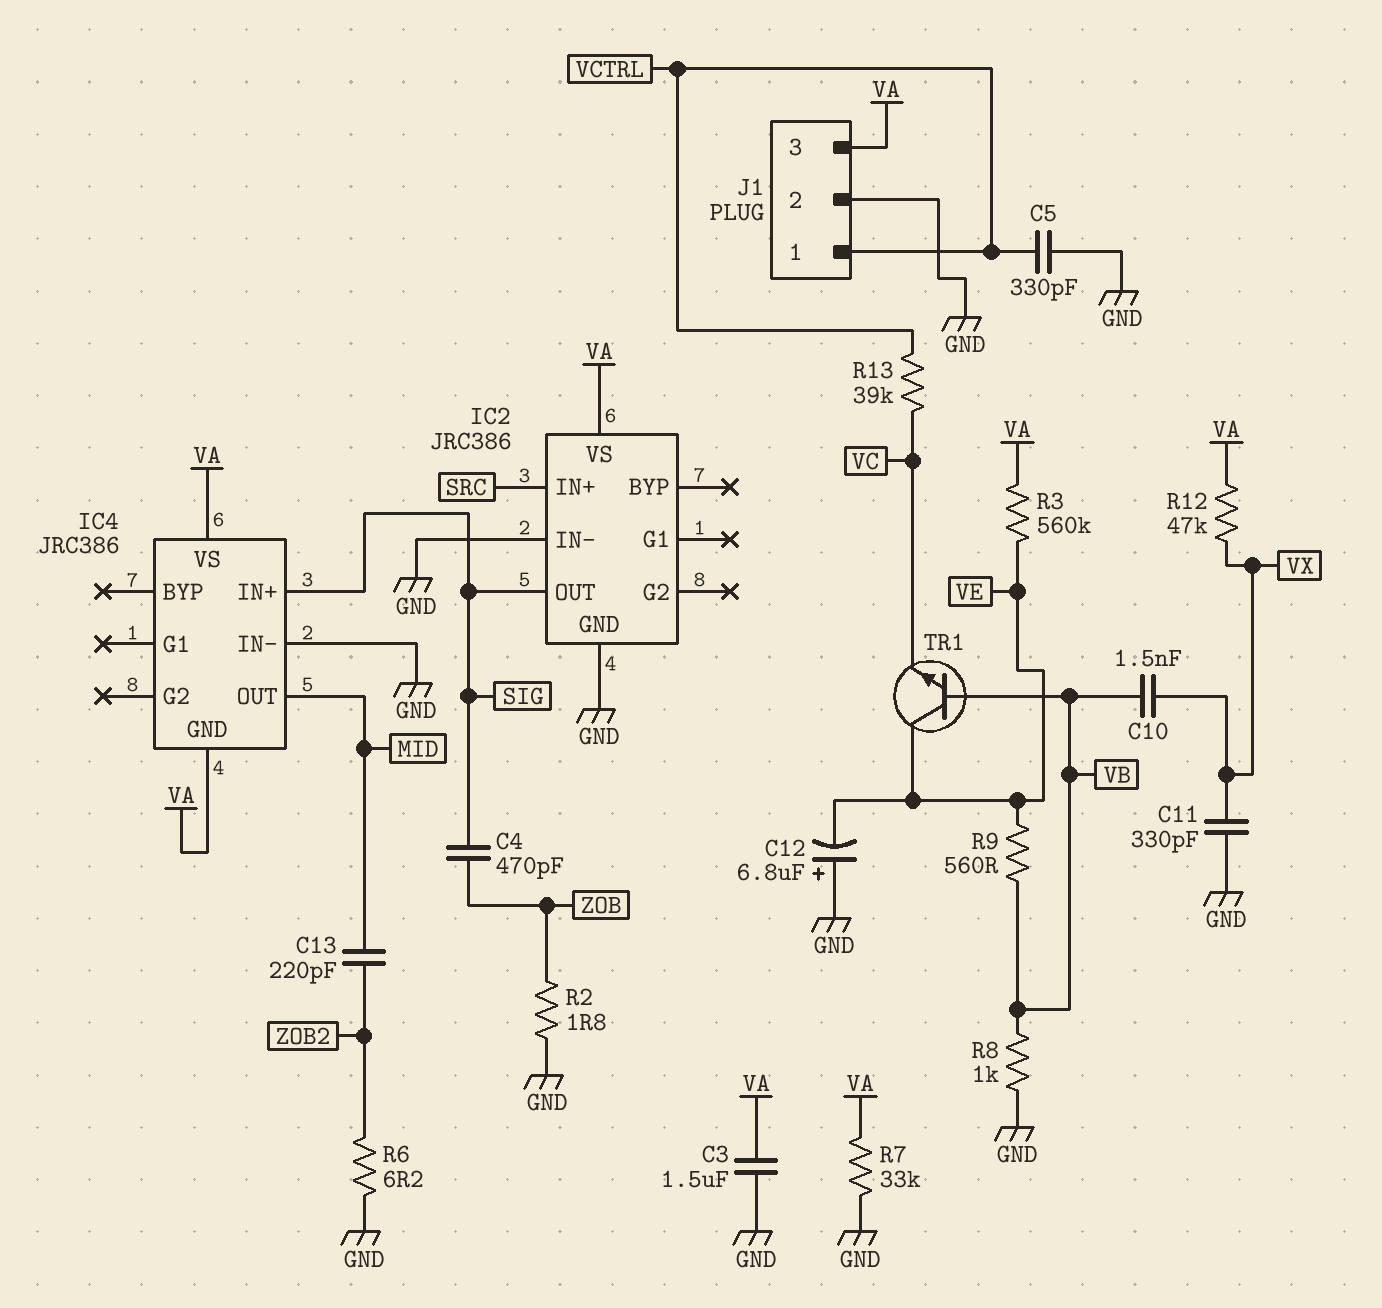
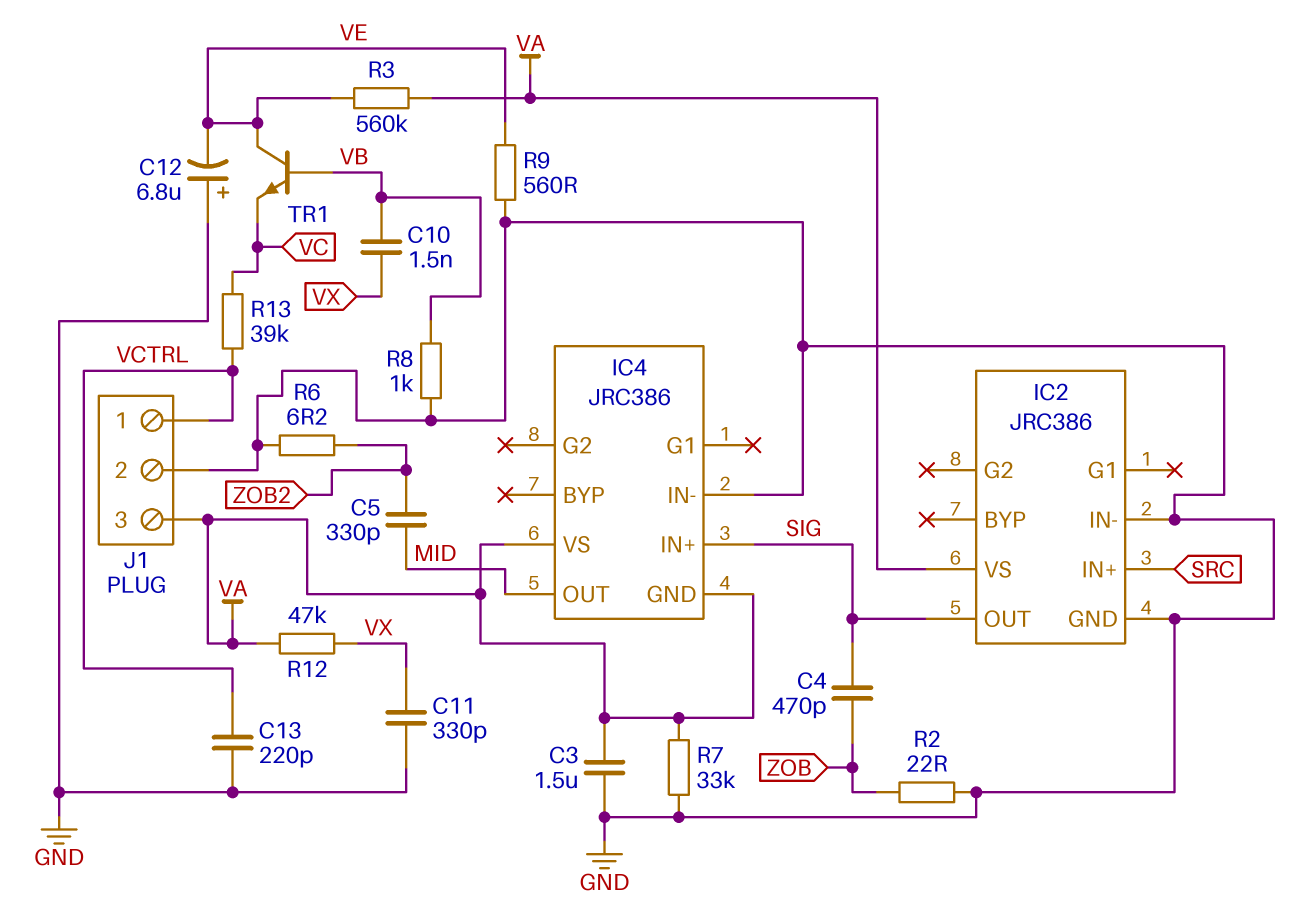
C5: 330pF (GND, VCTRL) -> 330pF (MID, ZOB2)
C13: 220pF (MID, ZOB2) -> 220pF (GND, VCTRL)
R2: 1.8 (GND, ZOB) -> 22 (GND, ZOB)
R9: 560 (VB, VE) -> 560 (GND, VE)

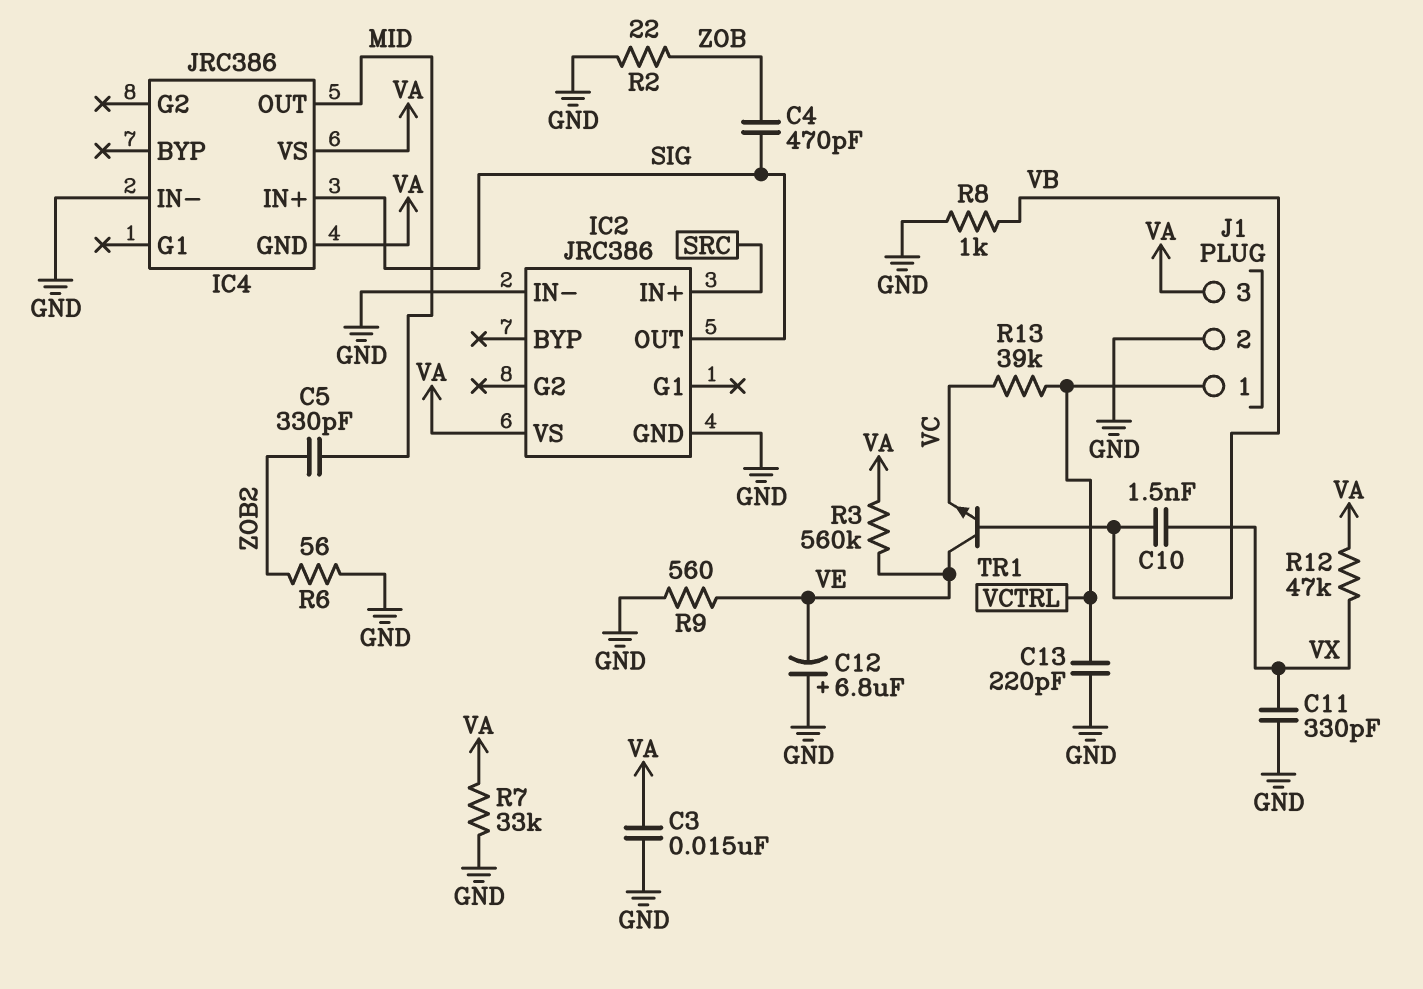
C3: 1.5uF (GND, VA) -> 15nF (GND, VA)
R6: 6.2 (GND, ZOB2) -> 56 (GND, ZOB2)

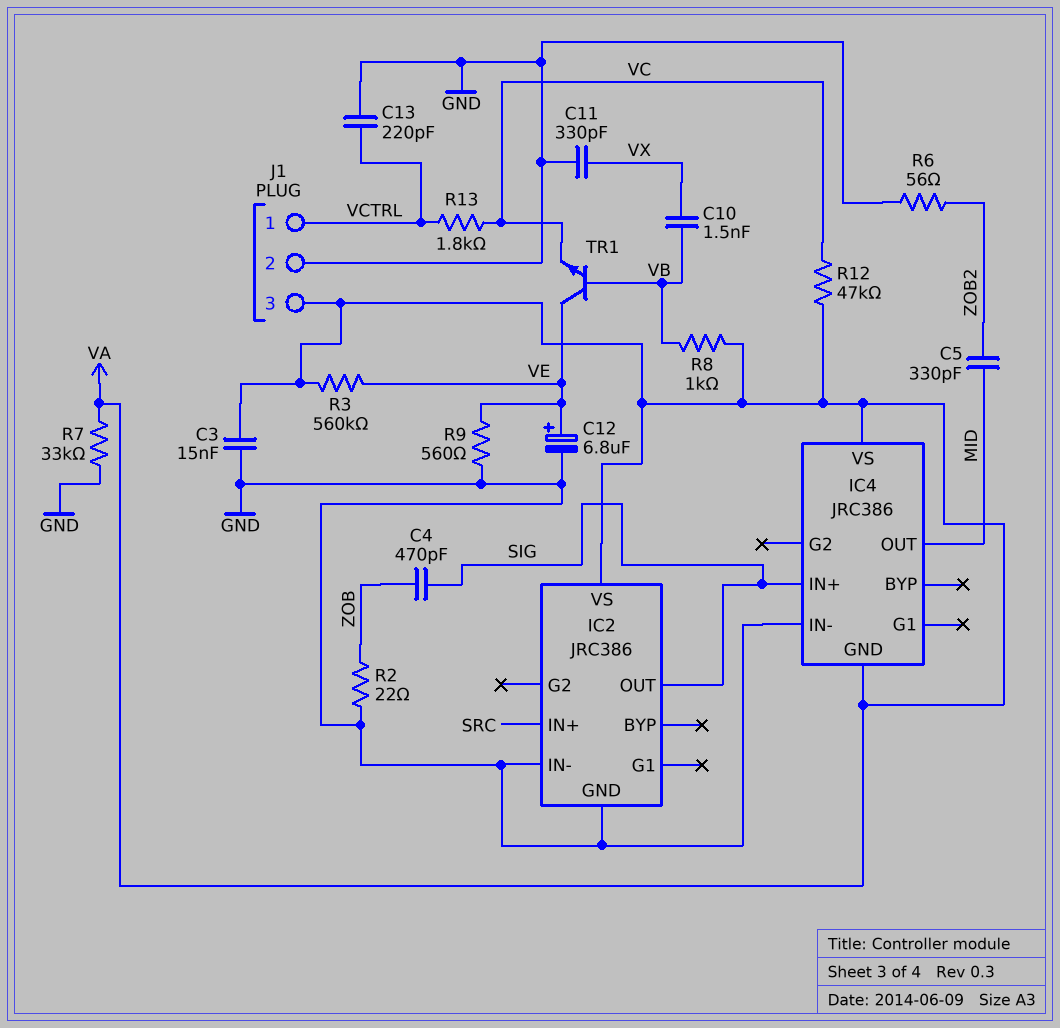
C12: 6.8uF (plus GND, minus VE) -> 6.8uF (plus VE, minus GND)
R8: 1k (GND, VB) -> 1k (VA, VB)
R12: 47k (VA, VX) -> 47k (VA, VC)
R13: 39k (VC, VCTRL) -> 1.8k (VC, VCTRL)

